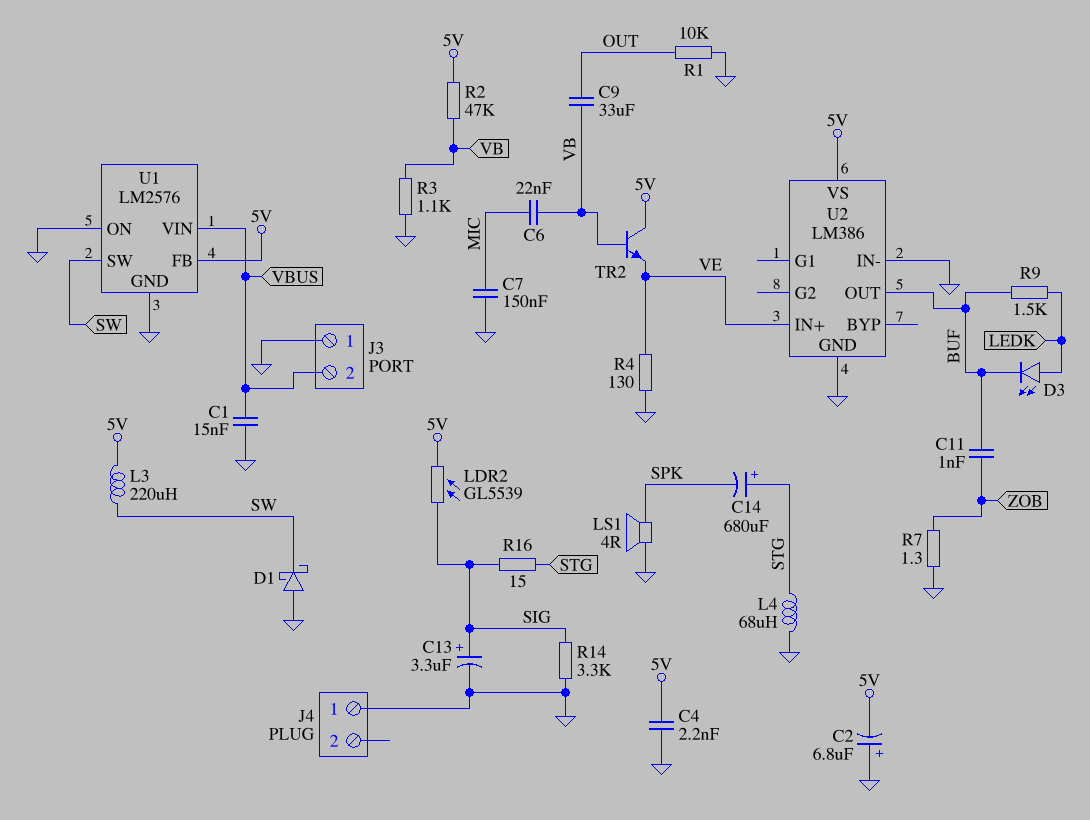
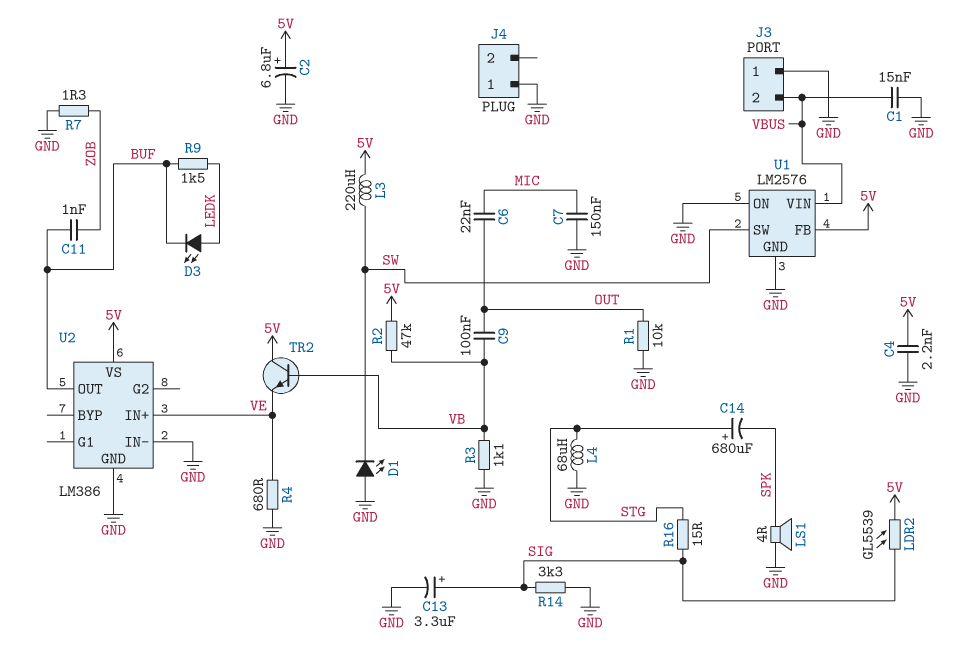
C2: 6.8uF (plus GND, minus 5V) -> 6.8uF (plus 5V, minus GND)
C6: 22nF (MIC, VB) -> 22nF (MIC, OUT)
C9: 33uF (OUT, VB) -> 100nF (OUT, VB)
D1: schottky (A GND, K SW) -> LED (A GND, K SW)
R4: 130 (GND, VE) -> 680 (GND, VE)

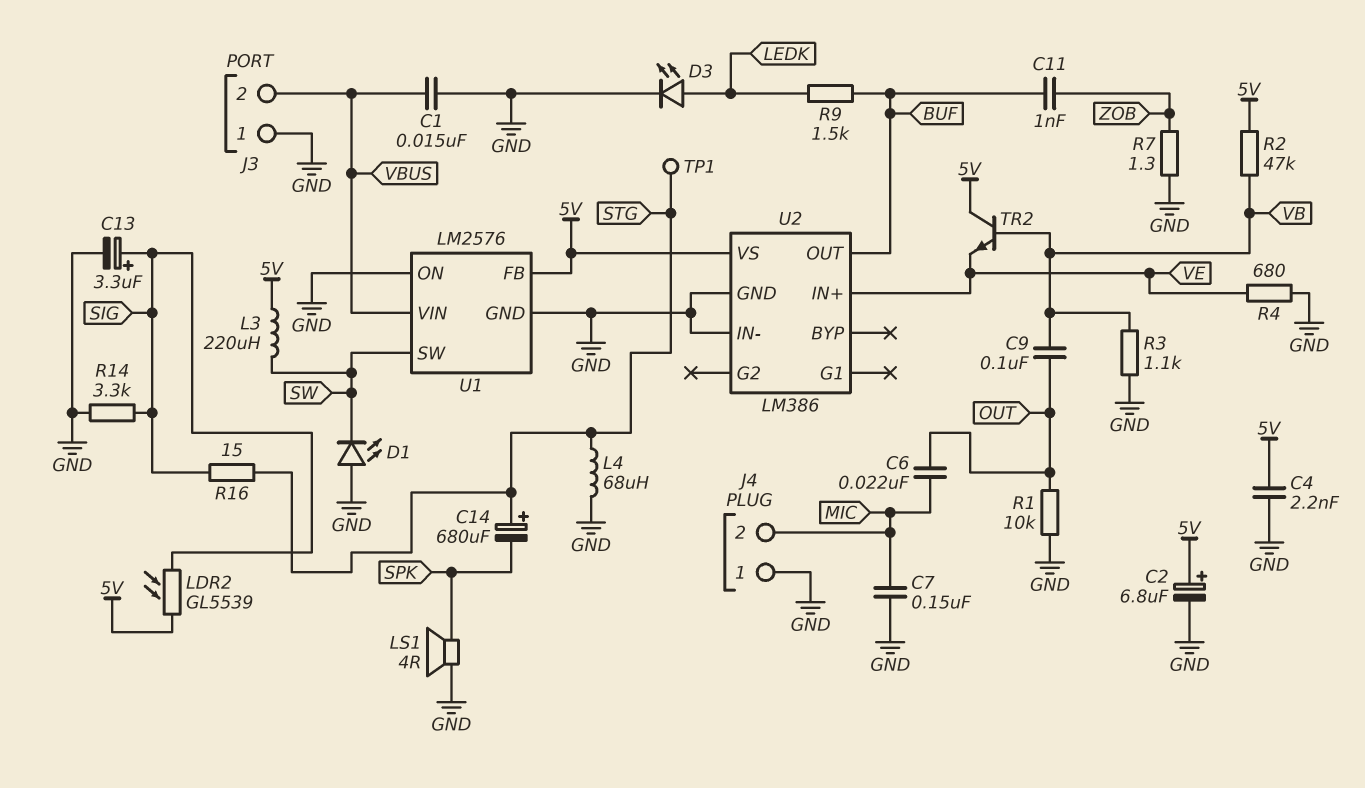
D3: LED (A LEDK, K BUF) -> LED (A LEDK, K GND)
J4 pin 2: none -> MIC
TP1: none -> test point (STG)

